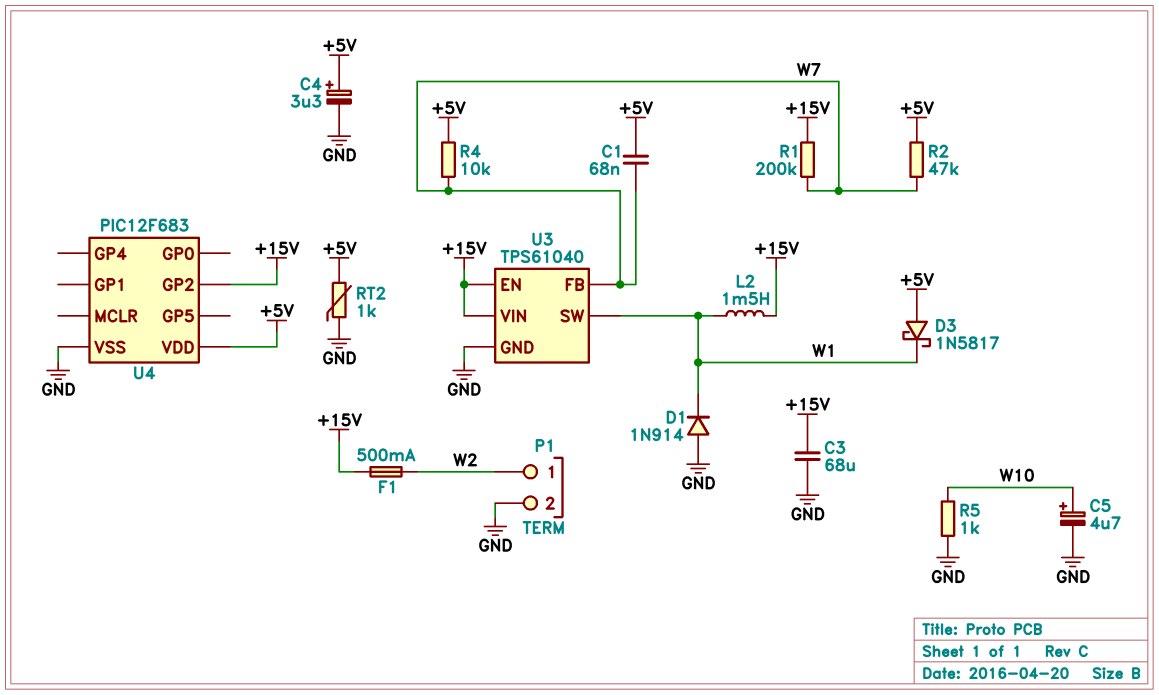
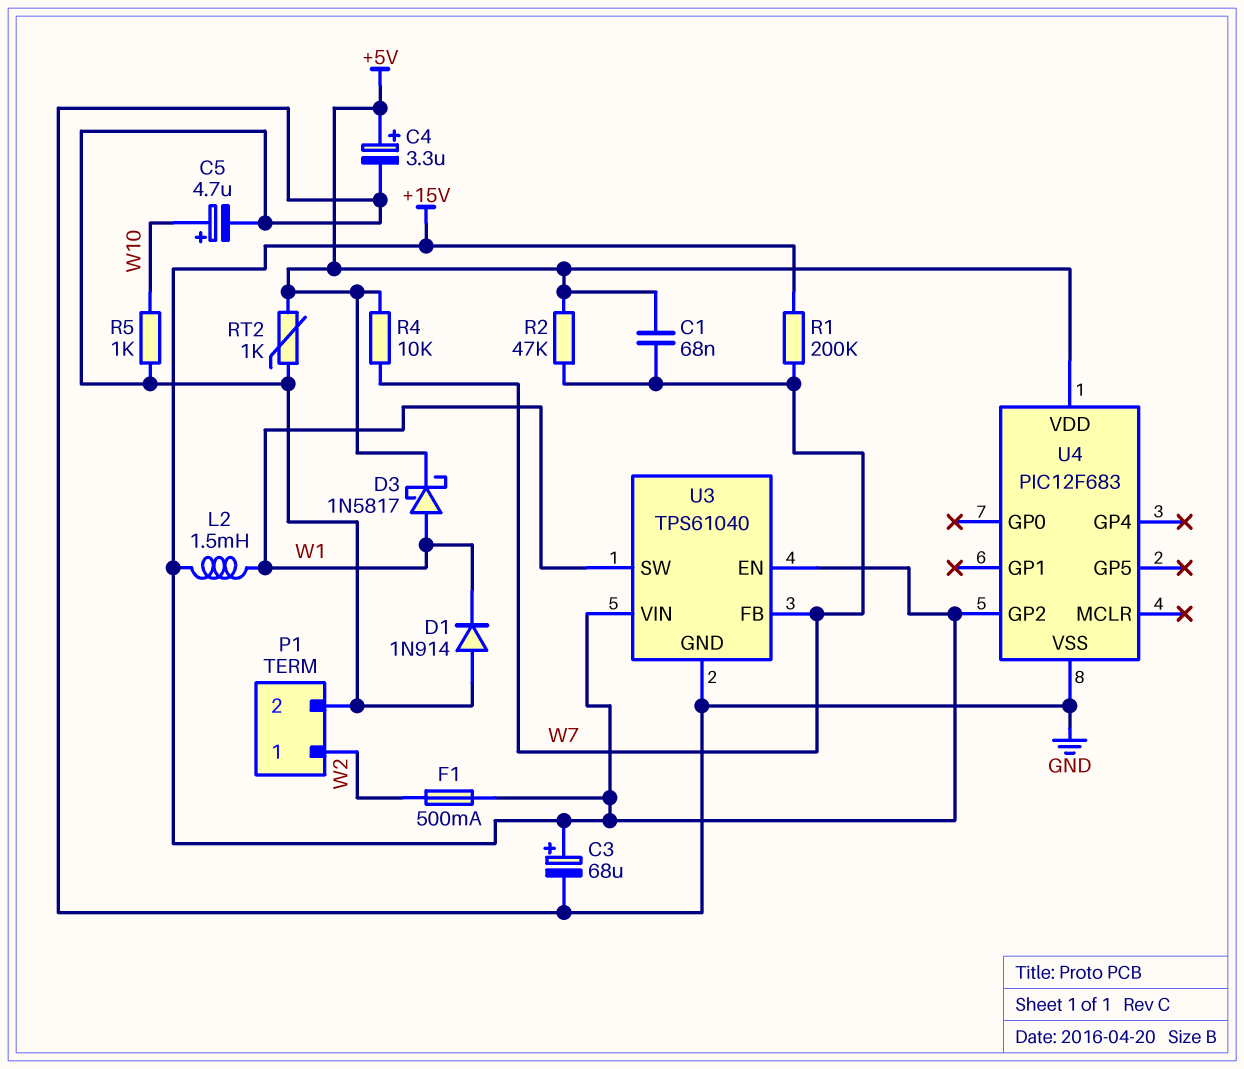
C3: 68uF (+15V, GND) -> 68uF (plus +15V, minus GND)
D3: schottky 1N5817 (A +5V, K W1) -> schottky 1N5817 (A W1, K +5V)

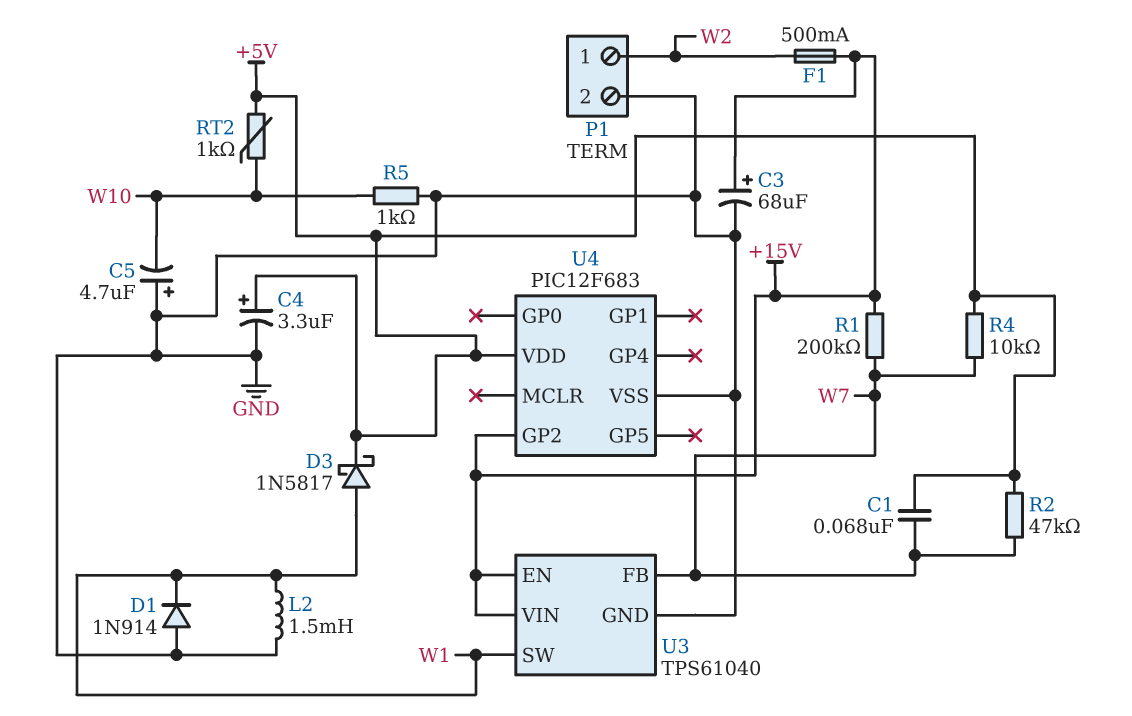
C5: 4.7uF (plus W10, minus GND) -> 4.7uF (plus GND, minus W10)
L2: 1.5mH (+15V, W1) -> 1.5mH (GND, W1)
RT2: 1k (+5V, GND) -> 1k (+5V, W10)

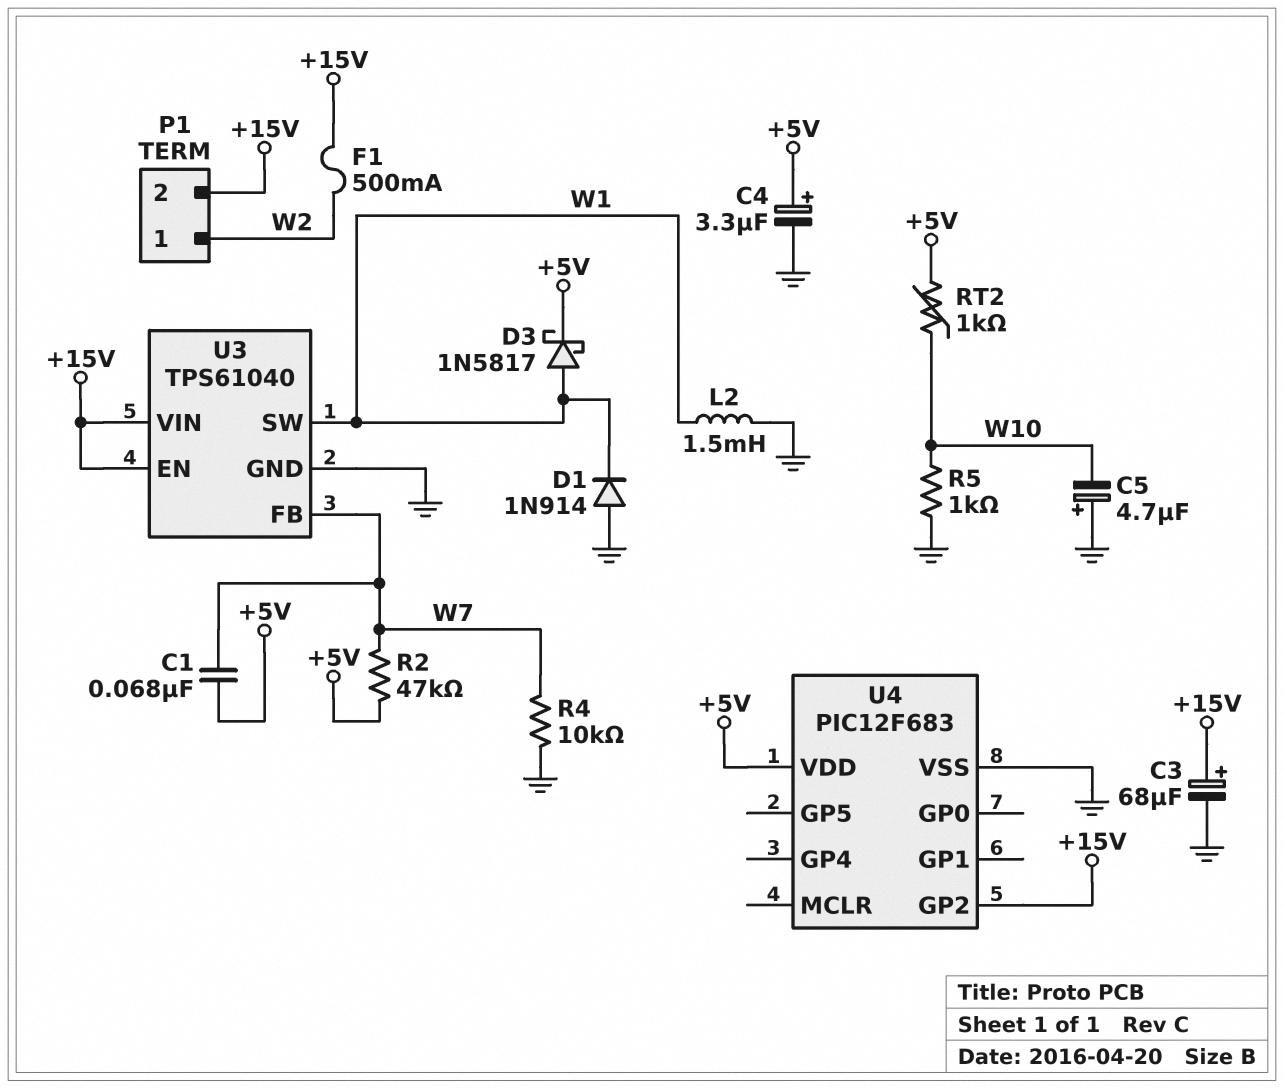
P1 pin 2: GND -> +15V
R1: 200k (+15V, W7) -> none
R4: 10k (+5V, W7) -> 10k (GND, W7)

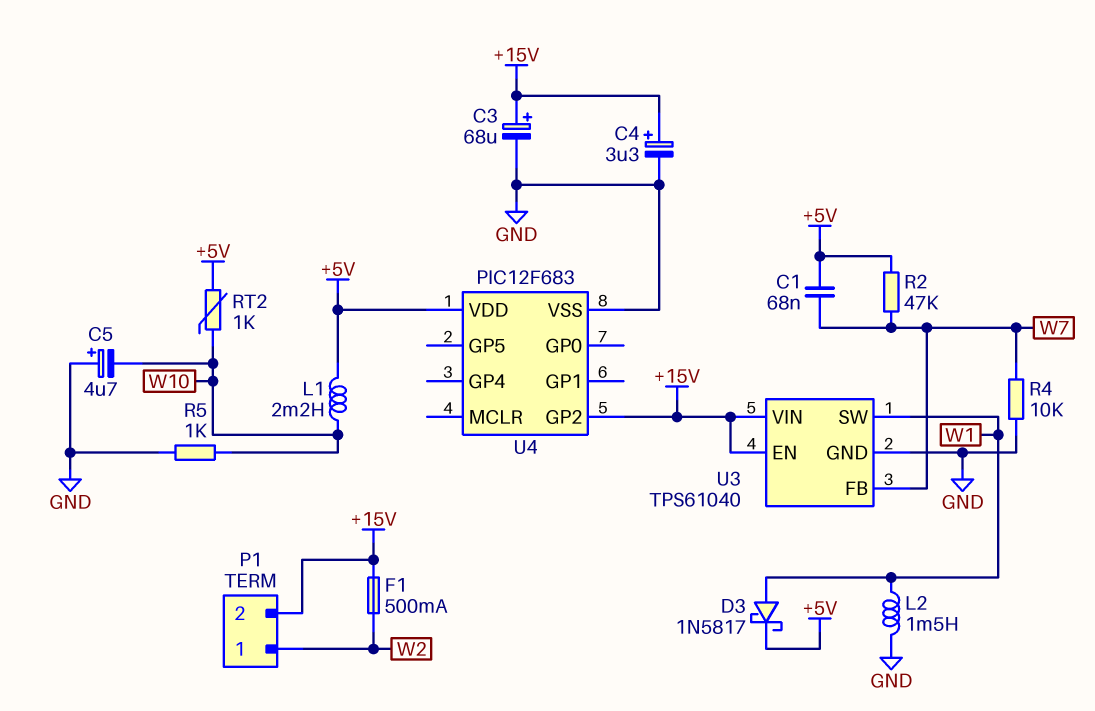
C4: 3.3uF (plus +5V, minus GND) -> 3.3uF (plus +15V, minus GND)
D1: diode 1N914 (A GND, K W1) -> none
L1: none -> 2.2mH (+5V, W10)

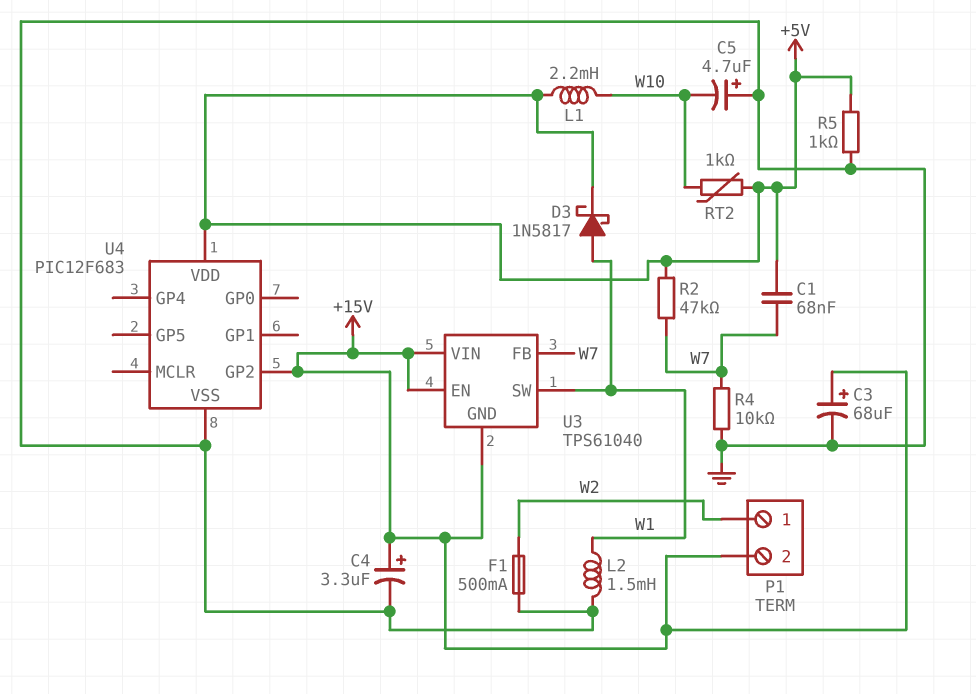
F1: 500mA (+15V, W2) -> 500mA (GND, W2)
R5: 1k (GND, W10) -> 1k (+5V, GND)
U3 pin GND: GND -> +15V

